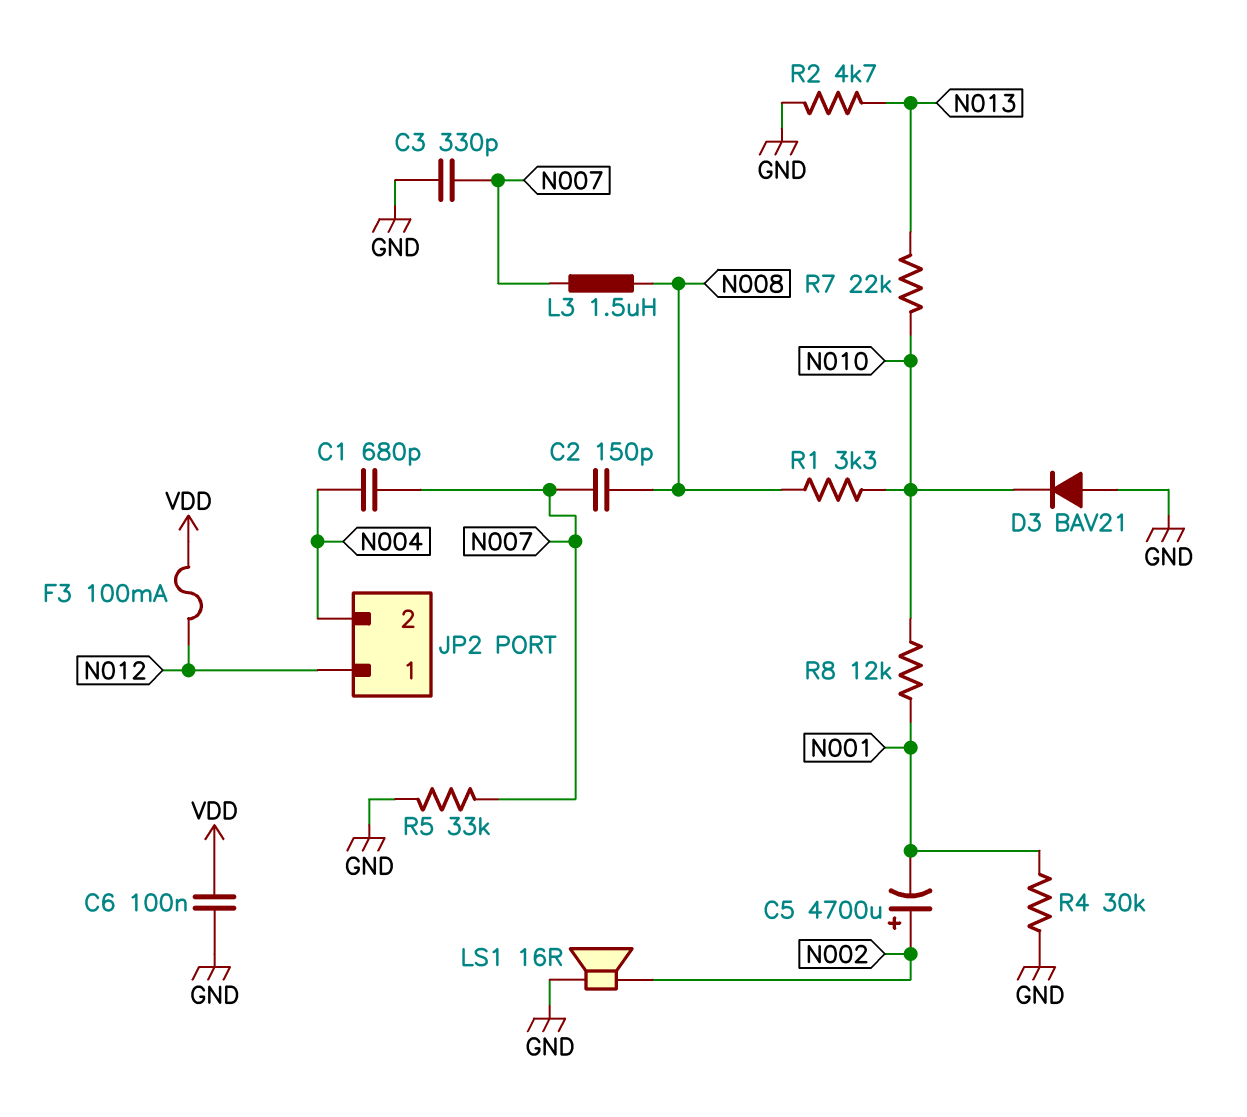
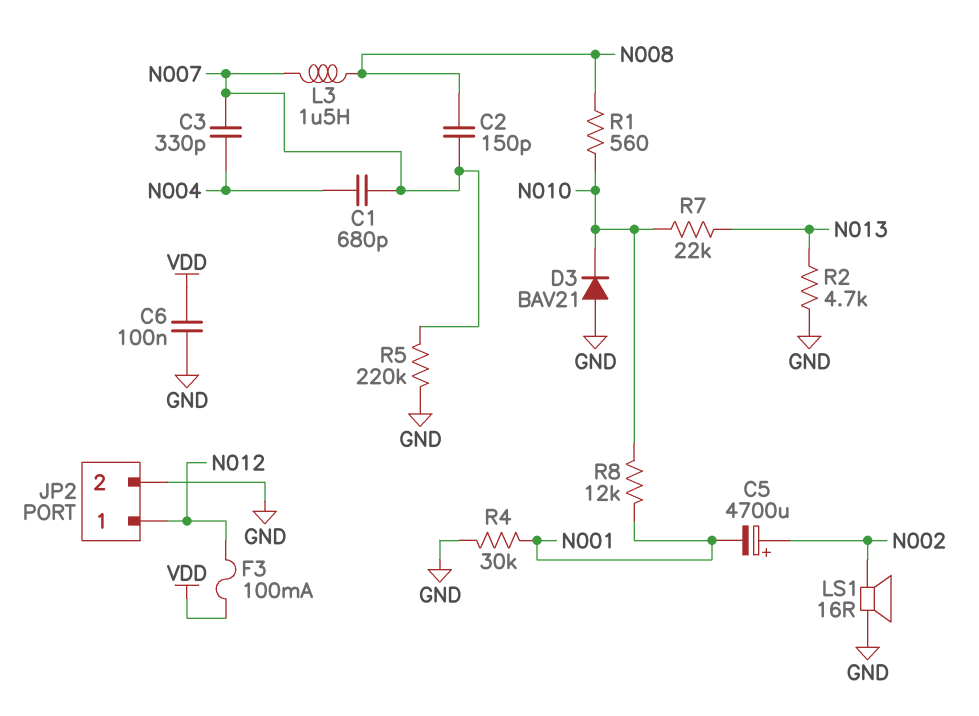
C3: 330pF (GND, N007) -> 330pF (N004, N007)
JP2 pin 2: N004 -> GND
R1: 3.3k (N008, N010) -> 560 (N008, N010)
R5: 33k (GND, N007) -> 220k (GND, N007)

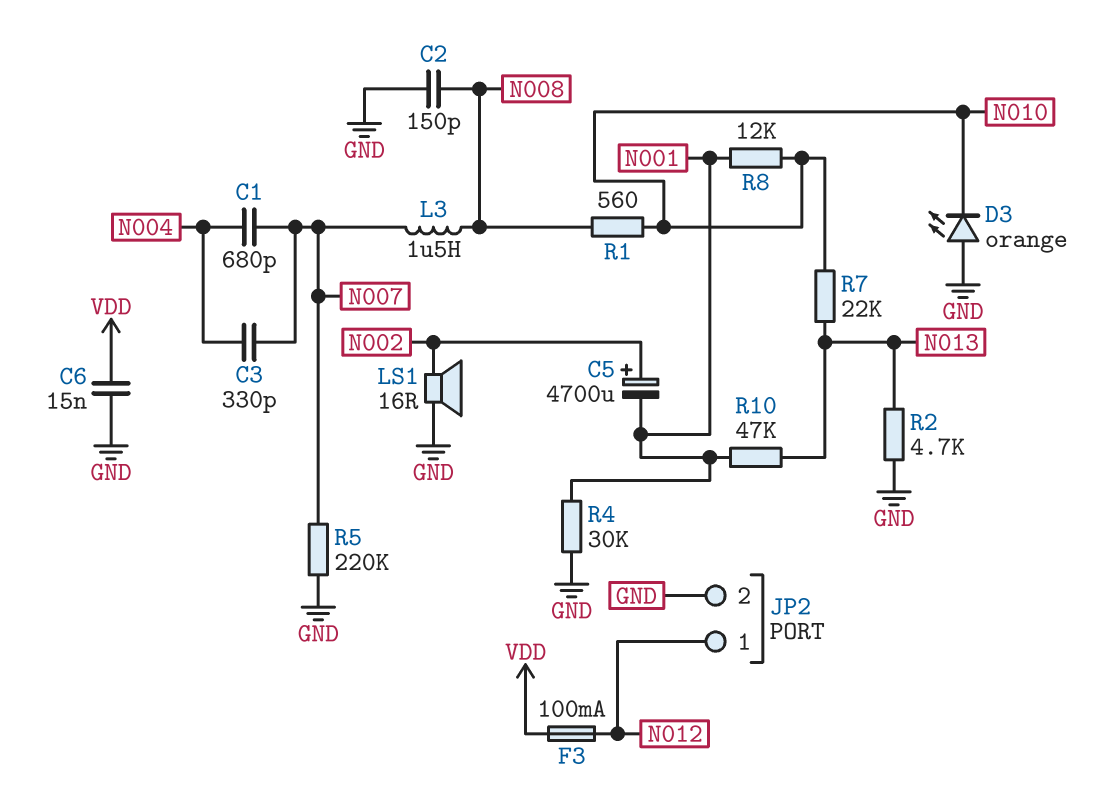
C2: 150pF (N007, N008) -> 150pF (GND, N008)
C6: 100nF (GND, VDD) -> 15nF (GND, VDD)
D3: diode BAV21 (A GND, K N010) -> LED orange (A GND, K N010)
R10: none -> 47k (N001, N013)

